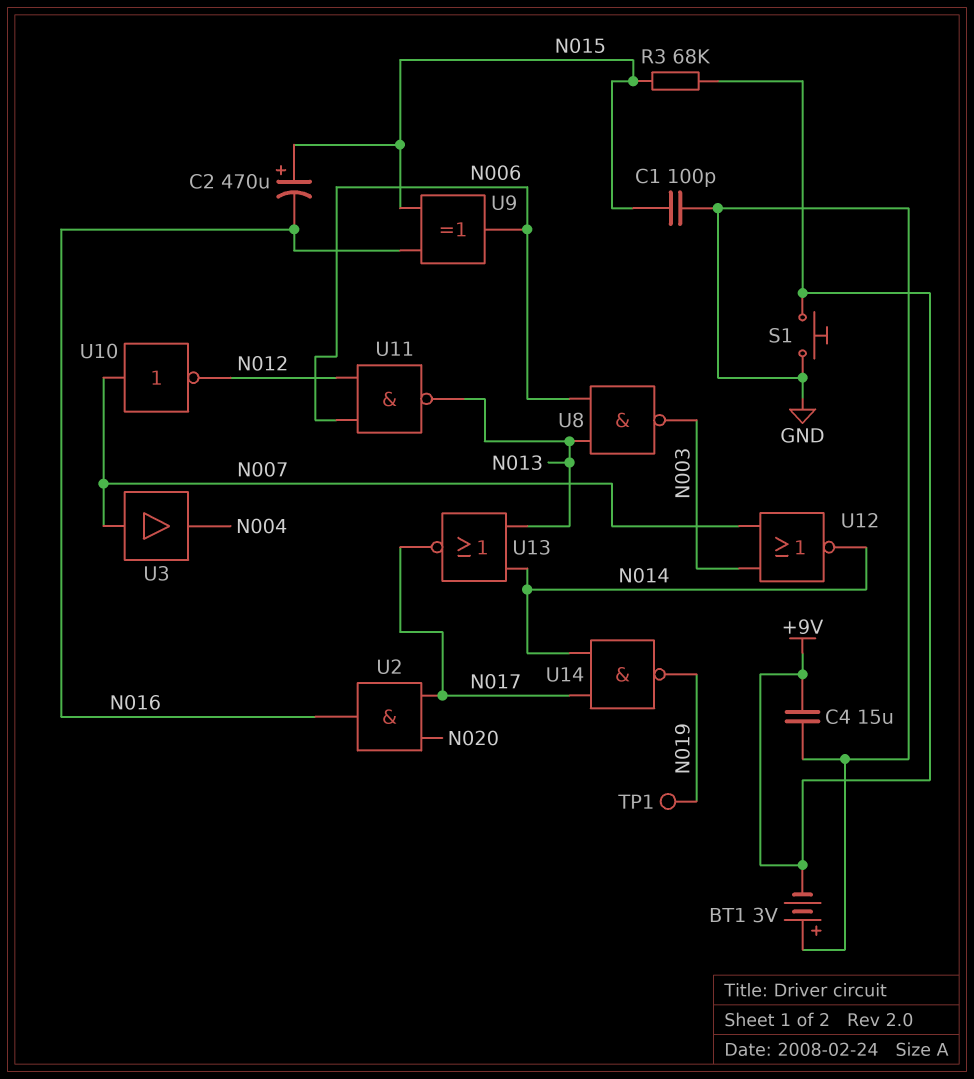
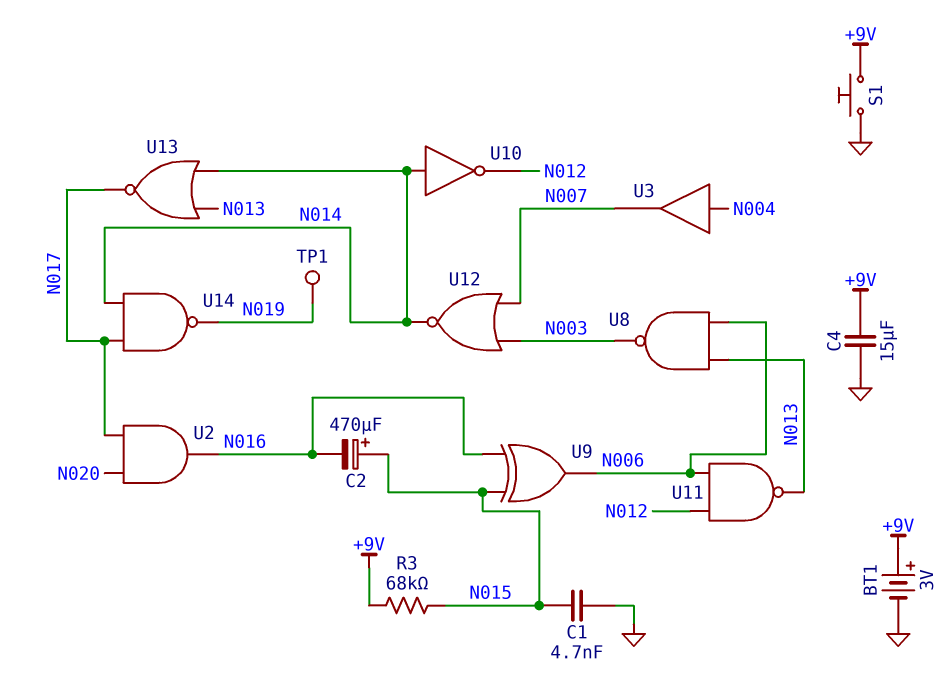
BT1: 3V (plus GND, minus +9V) -> 3V (plus +9V, minus GND)
C1: 100pF (GND, N015) -> 4.7nF (GND, N015)
U3: buffer (in N007, out N004) -> buffer (in N004, out N007)
U10: NOT (in N007, out N012) -> NOT (in N014, out N012)

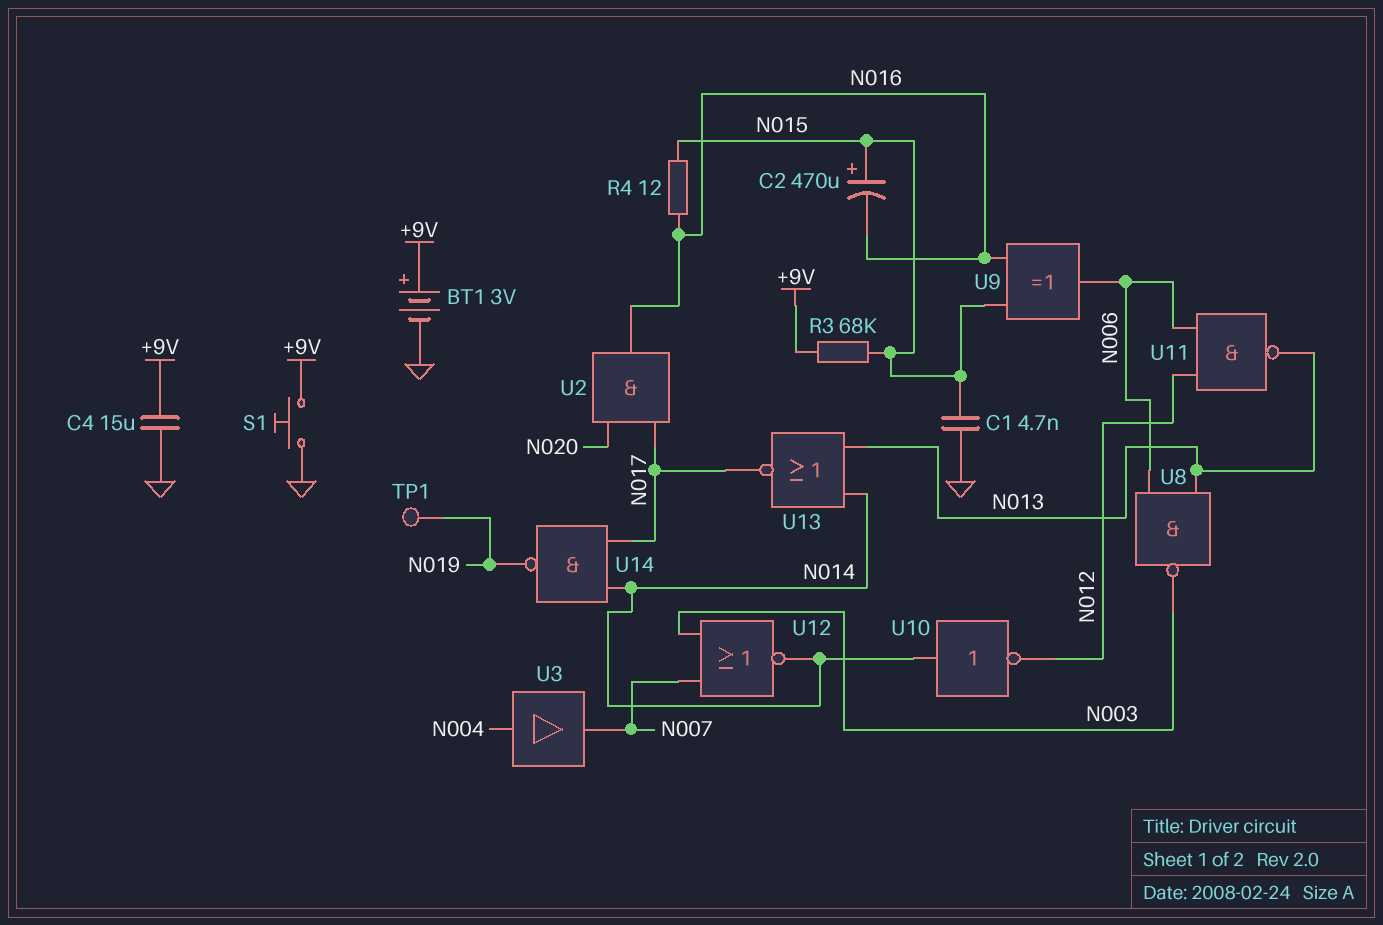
R4: none -> 12 (N015, N016)

